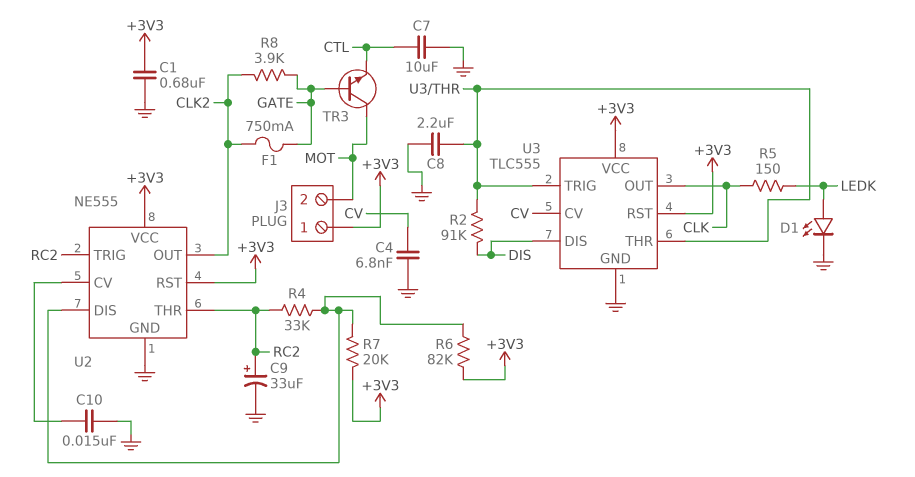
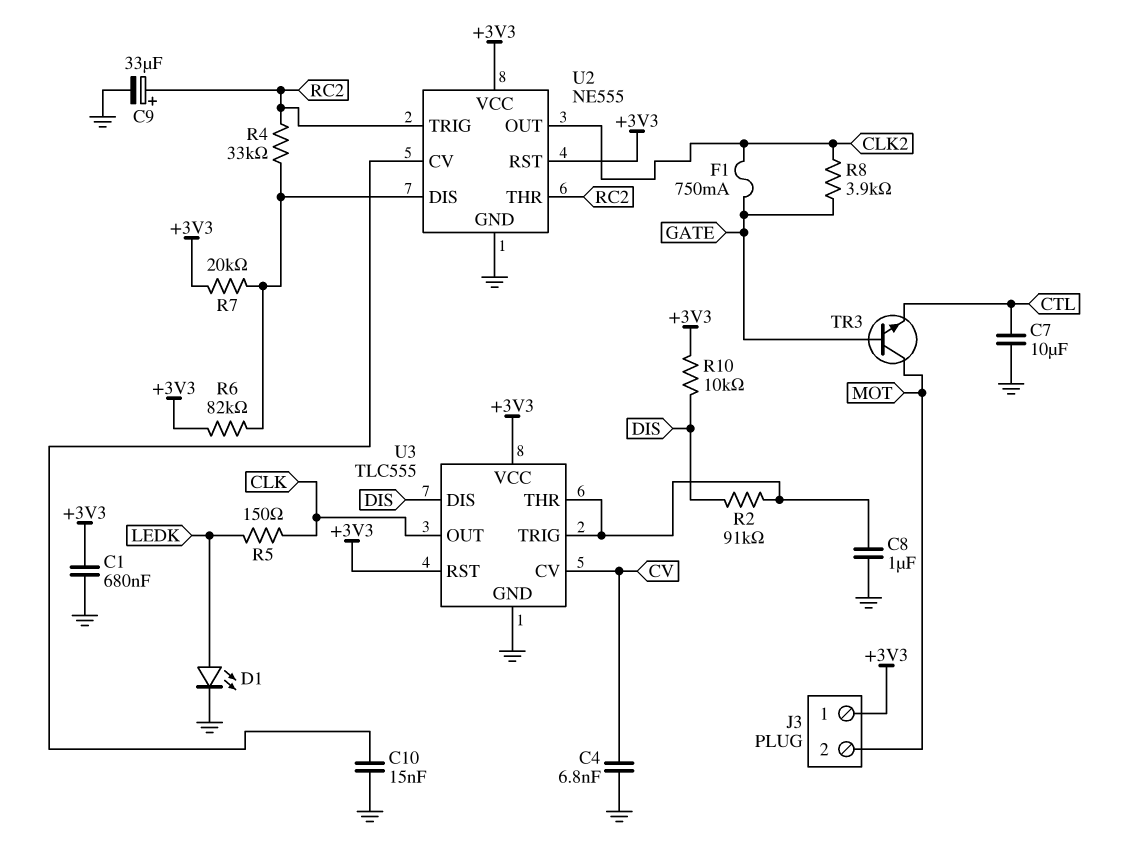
C8: 2.2uF (GND, U3/THR) -> 1uF (GND, U3/THR)
R10: none -> 10k (+3V3, DIS)

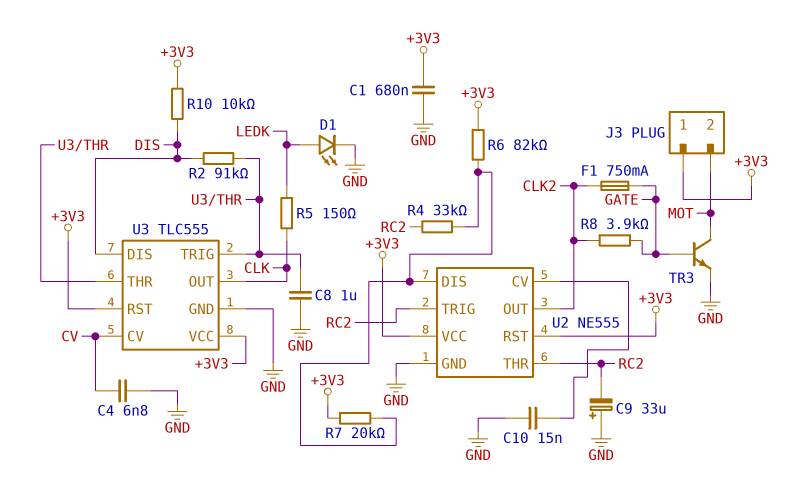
C7: 10uF (CTL, GND) -> none
C9: 33uF (plus RC2, minus GND) -> 33uF (plus GND, minus RC2)
TR3: NPN (B GATE, C MOT, E CTL) -> NPN (B GATE, C MOT, E GND)

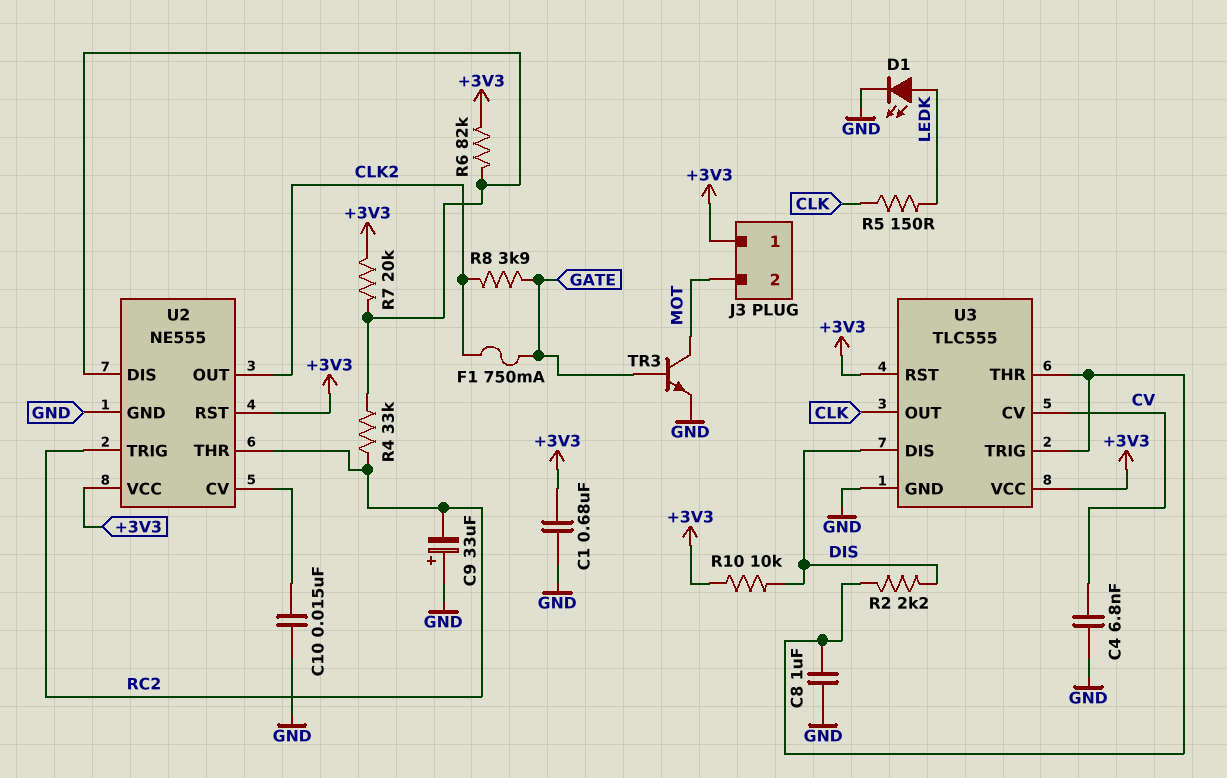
R2: 91k (DIS, U3/THR) -> 2.2k (DIS, U3/THR)

